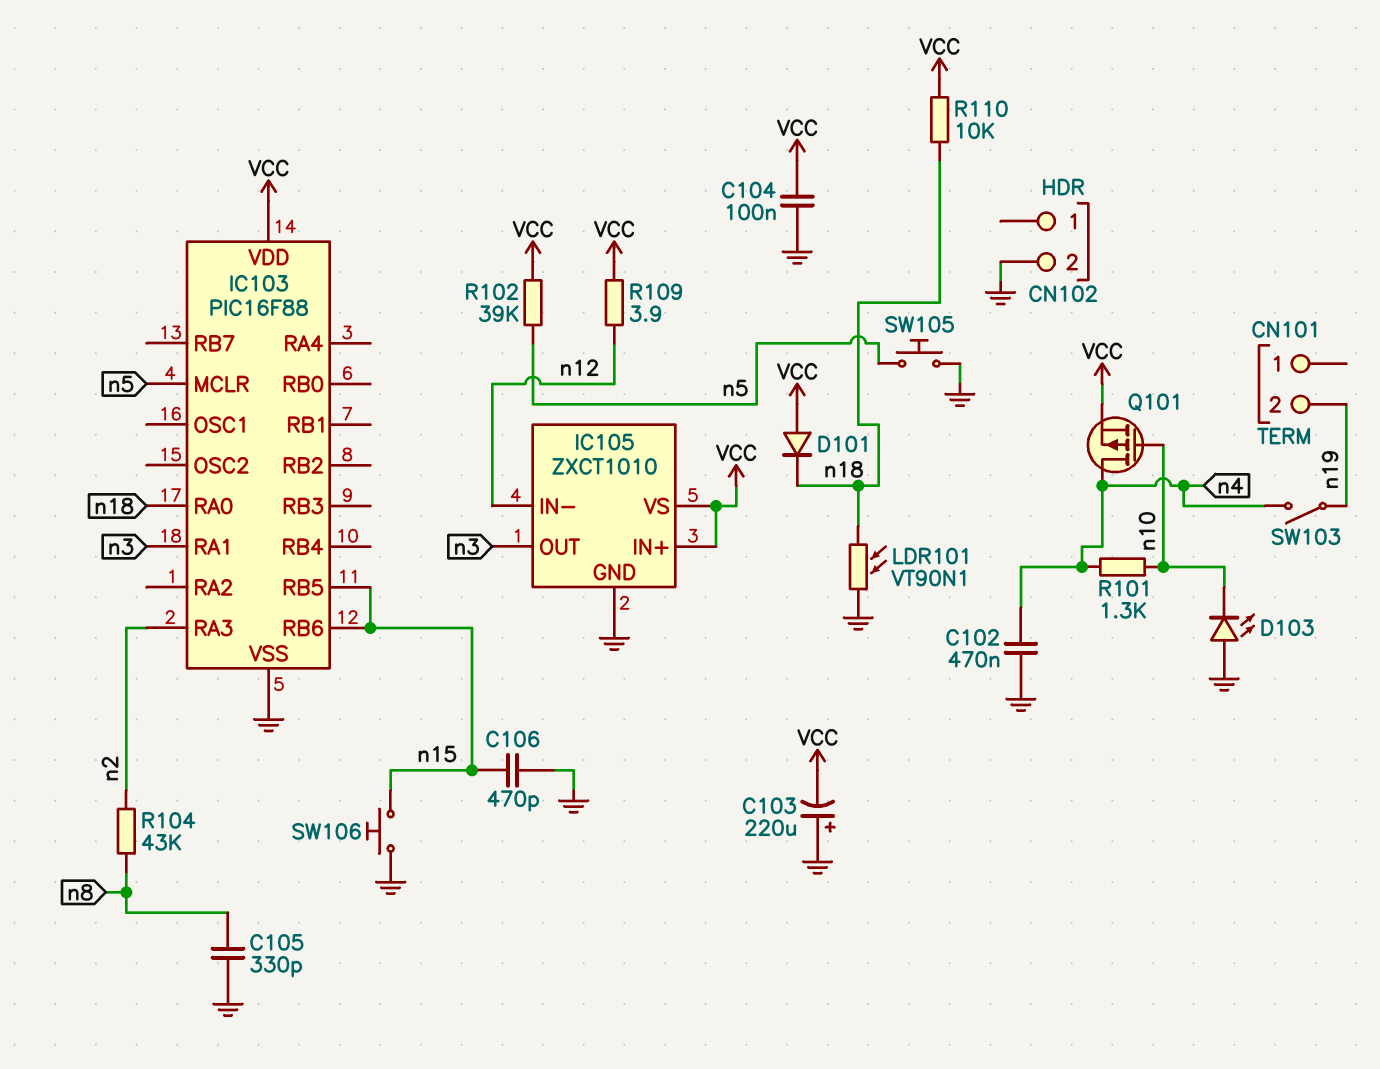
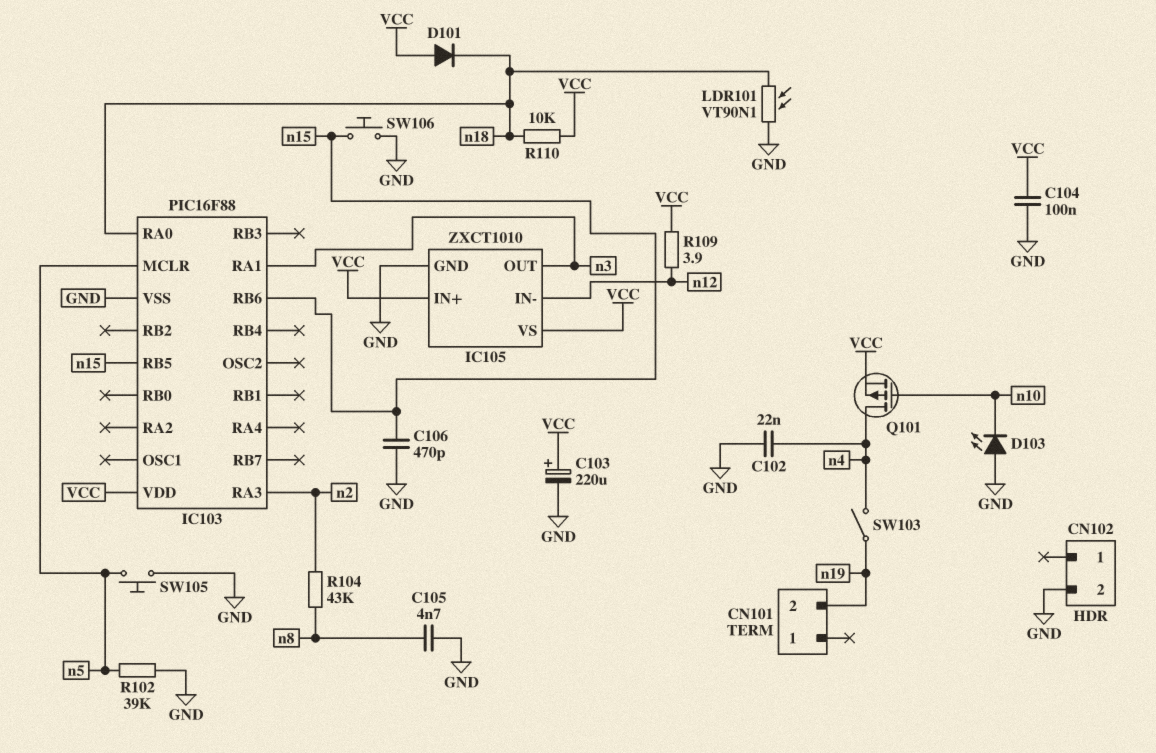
C102: 470nF (GND, n4) -> 22nF (GND, n4)
C103: 220uF (plus GND, minus VCC) -> 220uF (plus VCC, minus GND)
C105: 330pF (GND, n8) -> 4.7nF (GND, n8)
R101: 1.3k (n4, n10) -> none
R102: 39k (VCC, n5) -> 39k (GND, n5)

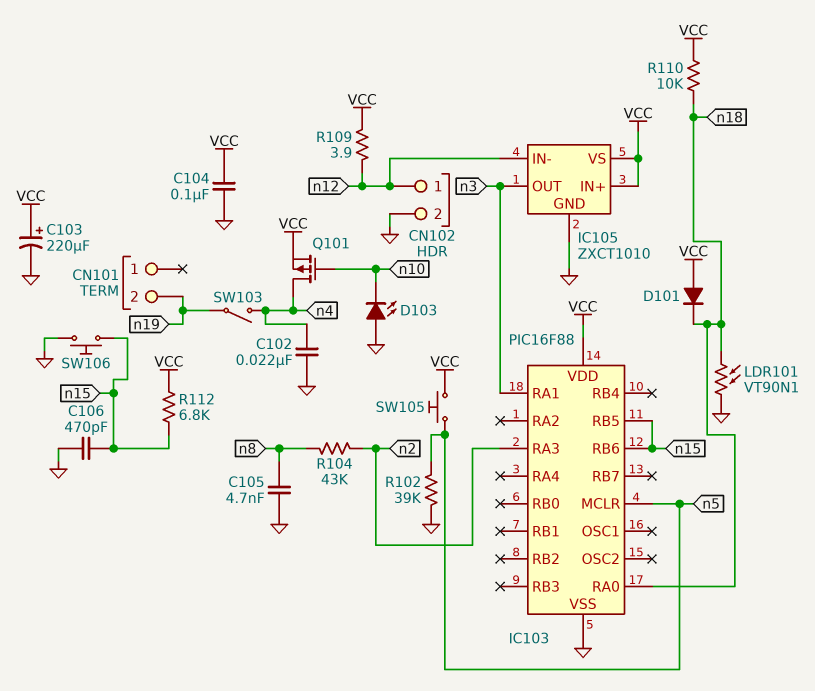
CN102 pin 1: none -> n12
R112: none -> 6.8k (VCC, n15)
SW105: button (GND, n5) -> button (VCC, n5)

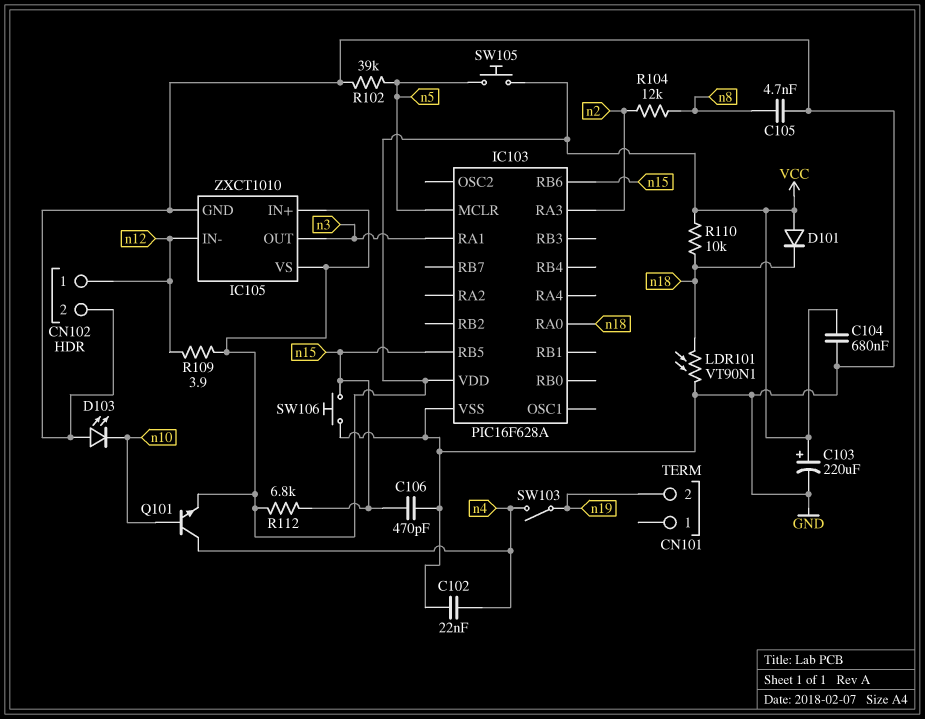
C104: 100nF (GND, VCC) -> 680nF (GND, VCC)
IC103: PIC16F88 -> PIC16F628A
Q101: PMOS (G n10, D n4, S VCC) -> NPN (B n10, C n4, E VCC)
R104: 43k (n2, n8) -> 12k (n2, n8)

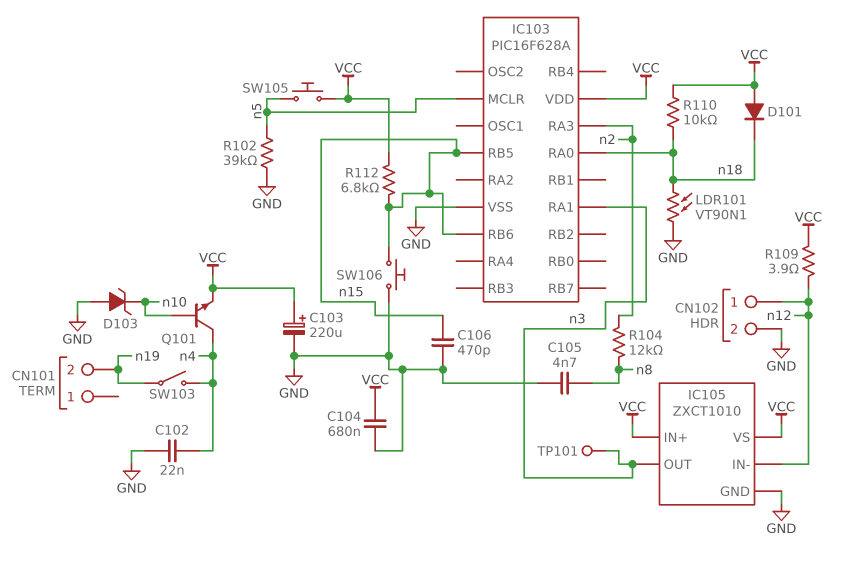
D103: LED (A GND, K n10) -> zener (A GND, K n10)
TP101: none -> test point (n3)

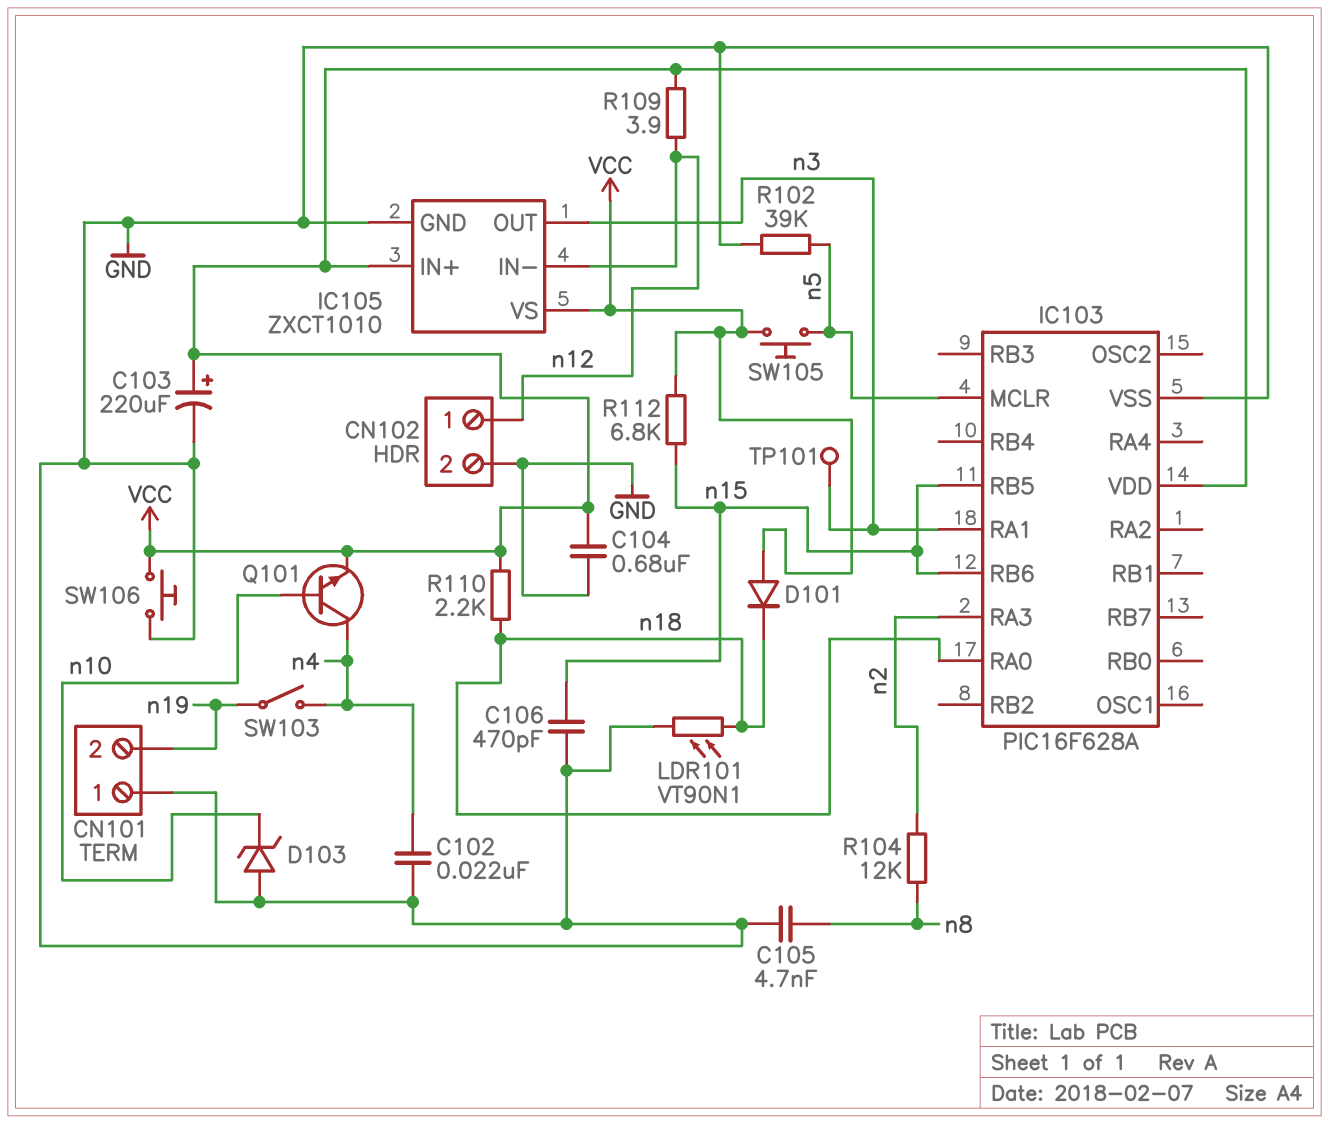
CN101 pin 1: none -> GND
R110: 10k (VCC, n18) -> 2.2k (VCC, n18)
SW106: button (GND, n15) -> button (GND, VCC)

